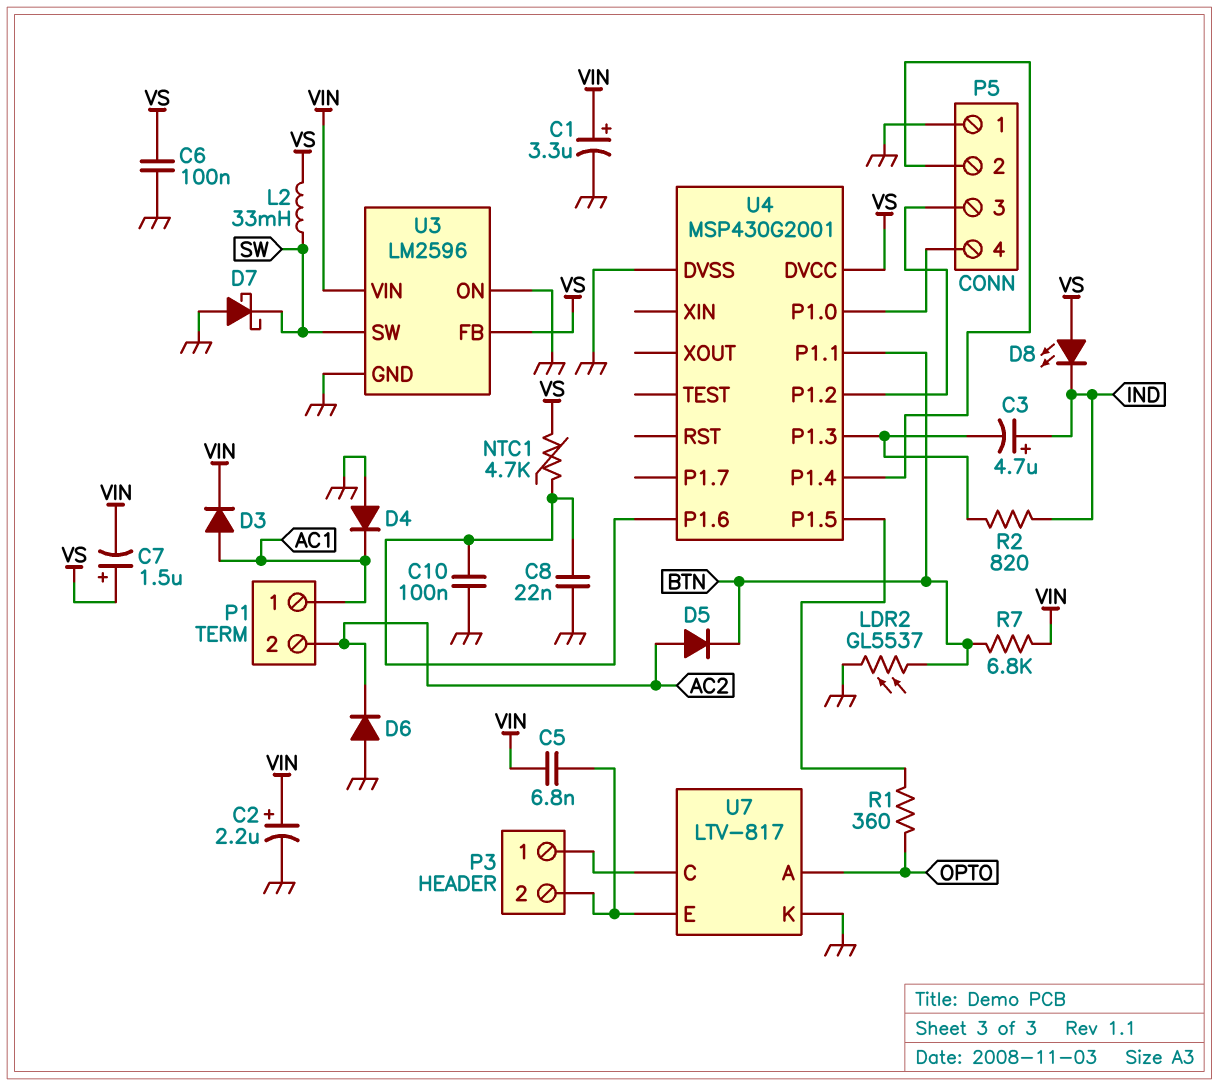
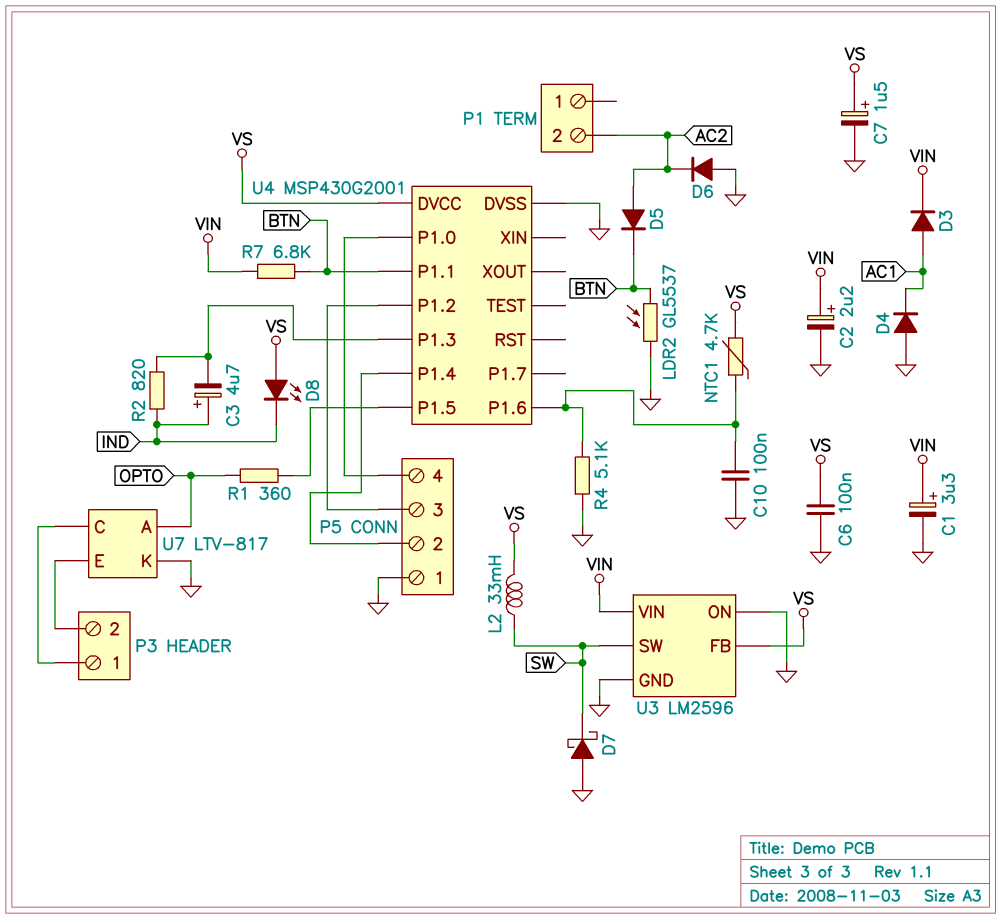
C5: 6.8nF (P3/2, VIN) -> none
C7: 1.5uF (plus VS, minus VIN) -> 1.5uF (plus VS, minus GND)
C8: 22nF (GND, U4/P1.6) -> none
P1 pin 1: AC1 -> none
R4: none -> 5.1k (GND, U4/P1.6)

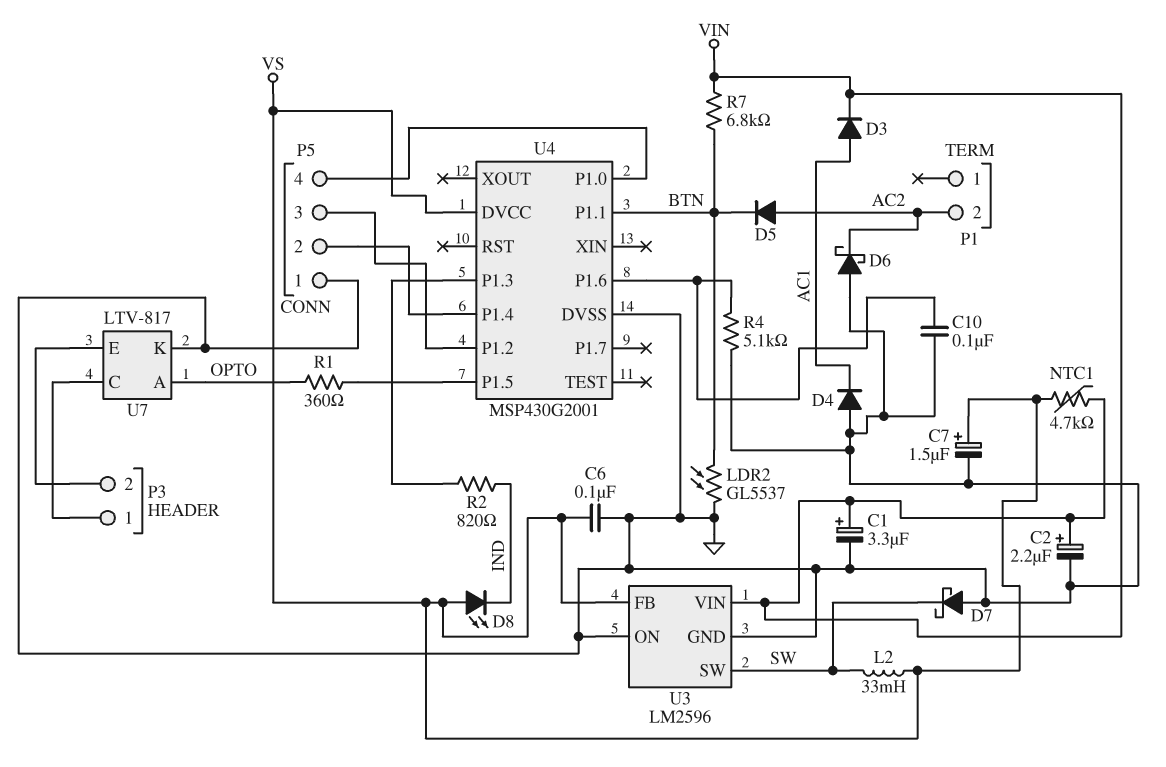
C3: 4.7uF (plus IND, minus U4/P1.3) -> none
D6: diode (A GND, K AC2) -> schottky (A GND, K AC2)
NTC1: 4.7k (U4/P1.6, VS) -> 4.7k (VIN, VS)

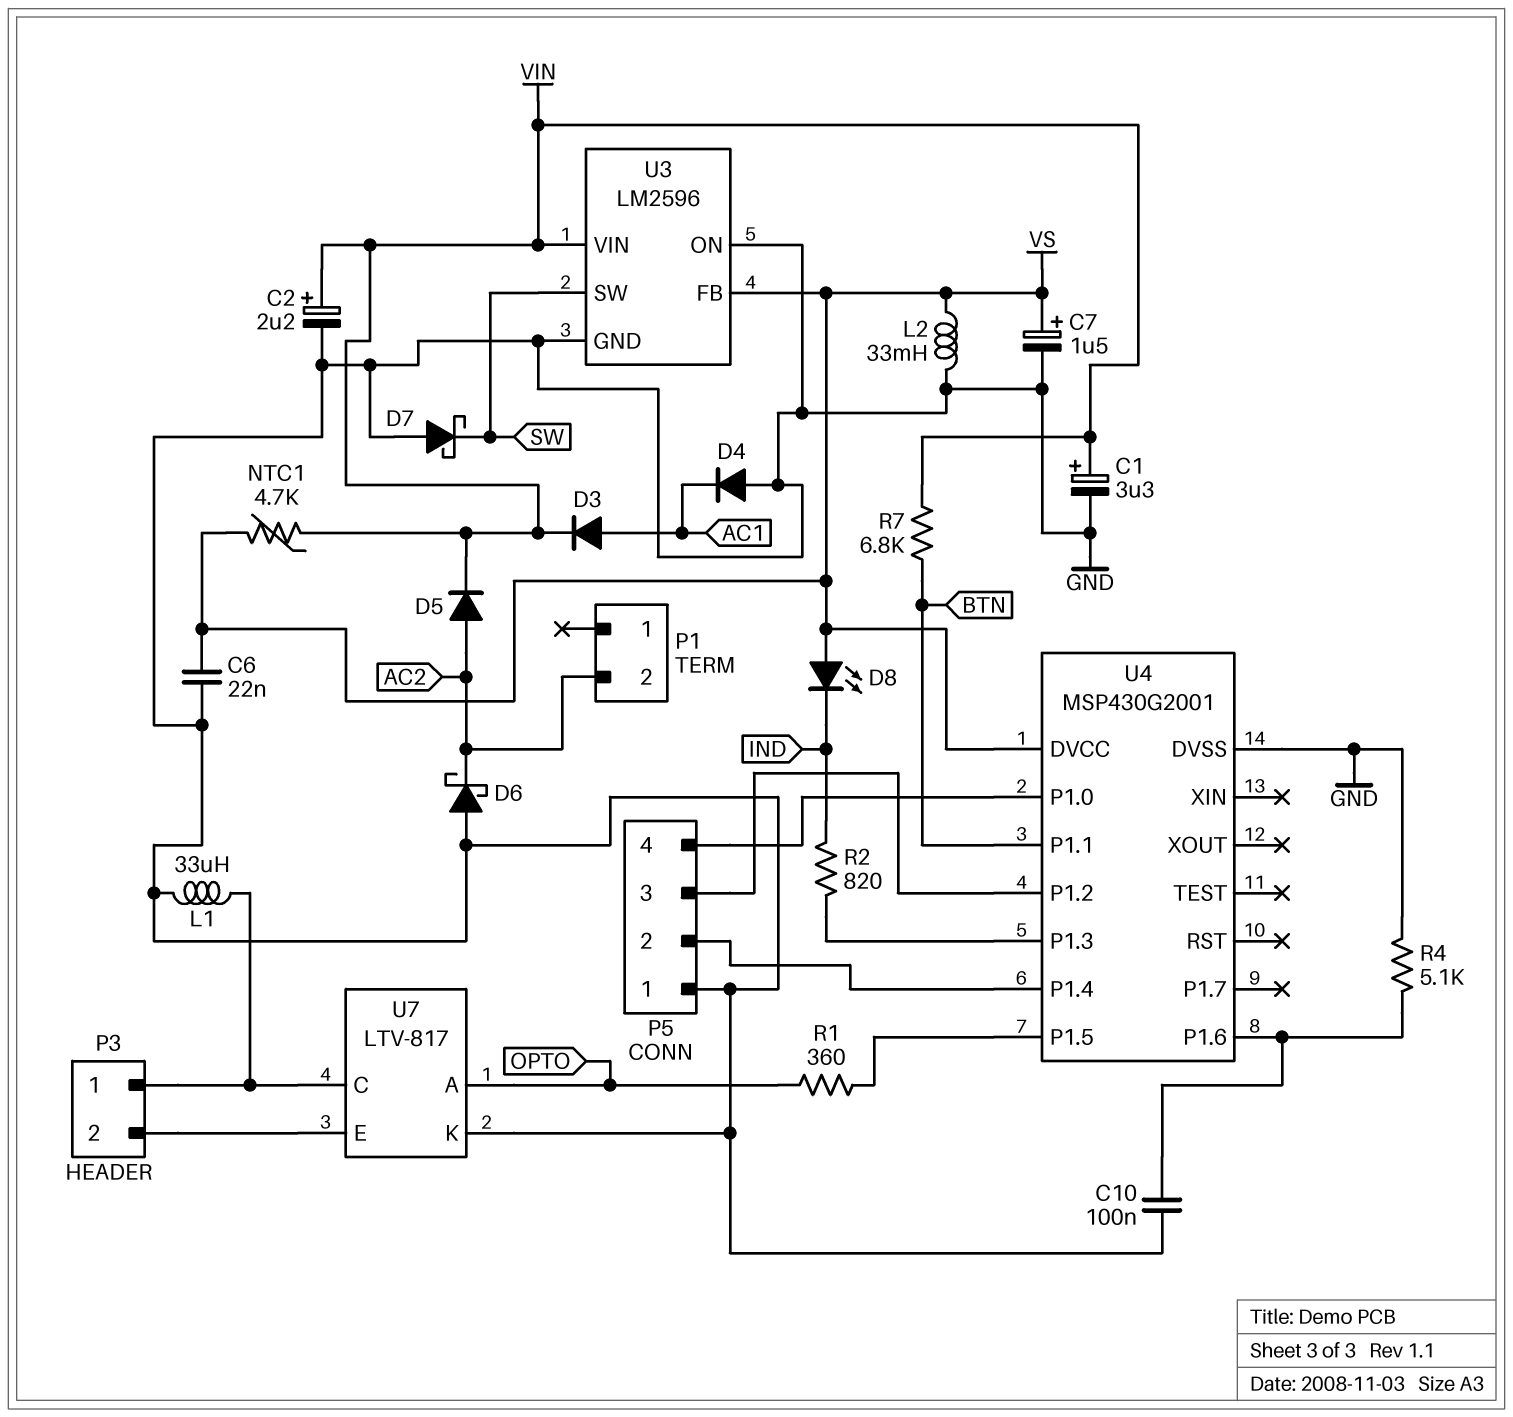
C6: 100nF (GND, VS) -> 22nF (GND, VS)
D5: diode (A AC2, K BTN) -> diode (A AC2, K VIN)
L1: none -> 33uH (GND, P3/1)
L2: 33mH (SW, VS) -> 33mH (GND, VS)
LDR2: GL5537 (BTN, GND) -> none

